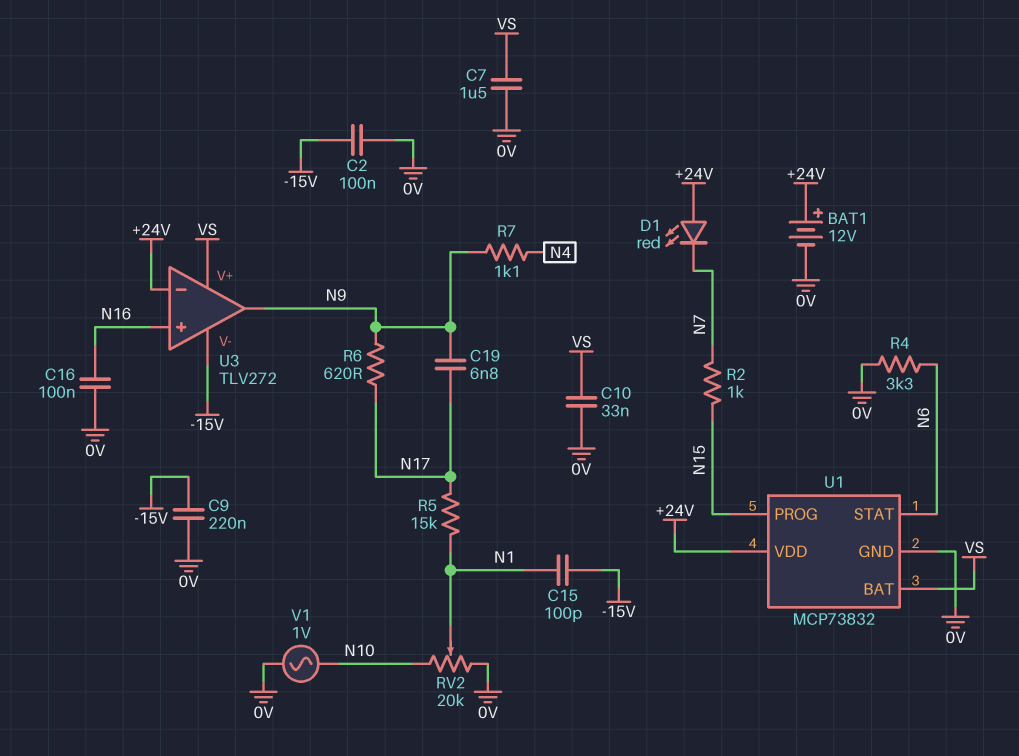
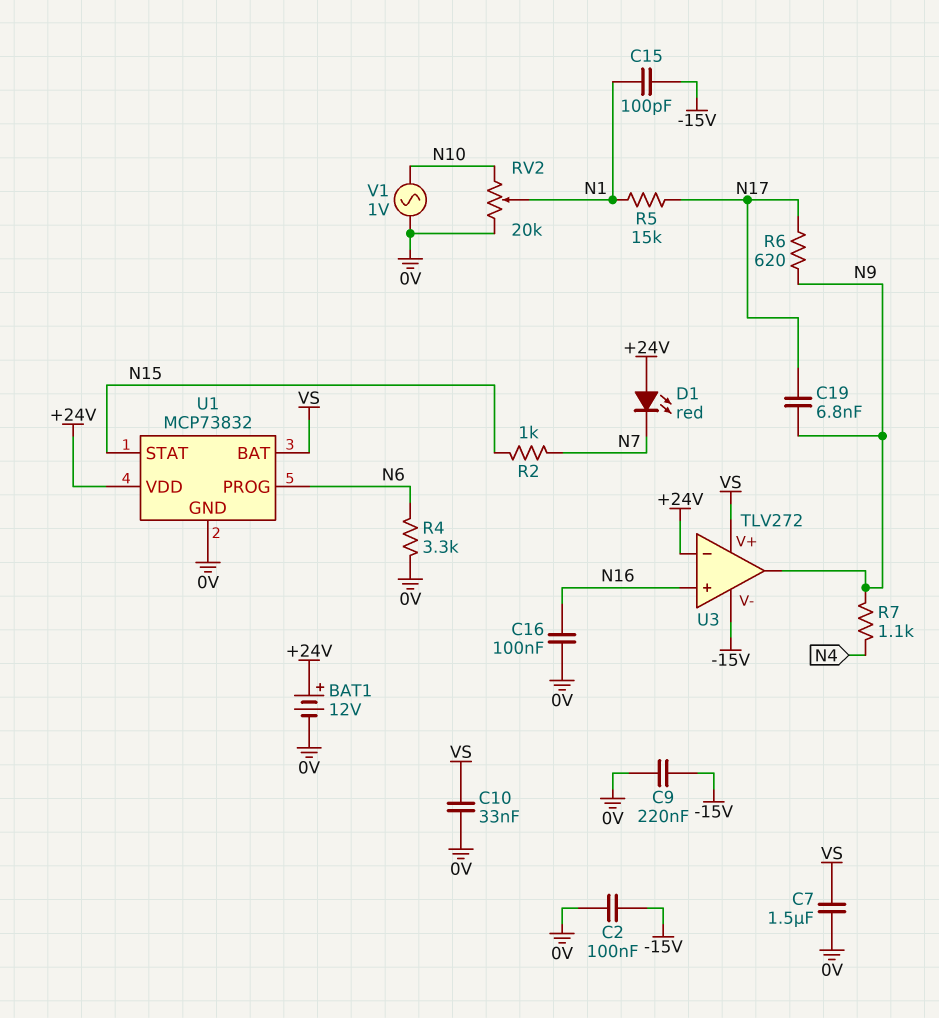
U1 pin PROG: N15 -> N6
U1 pin STAT: N6 -> N15

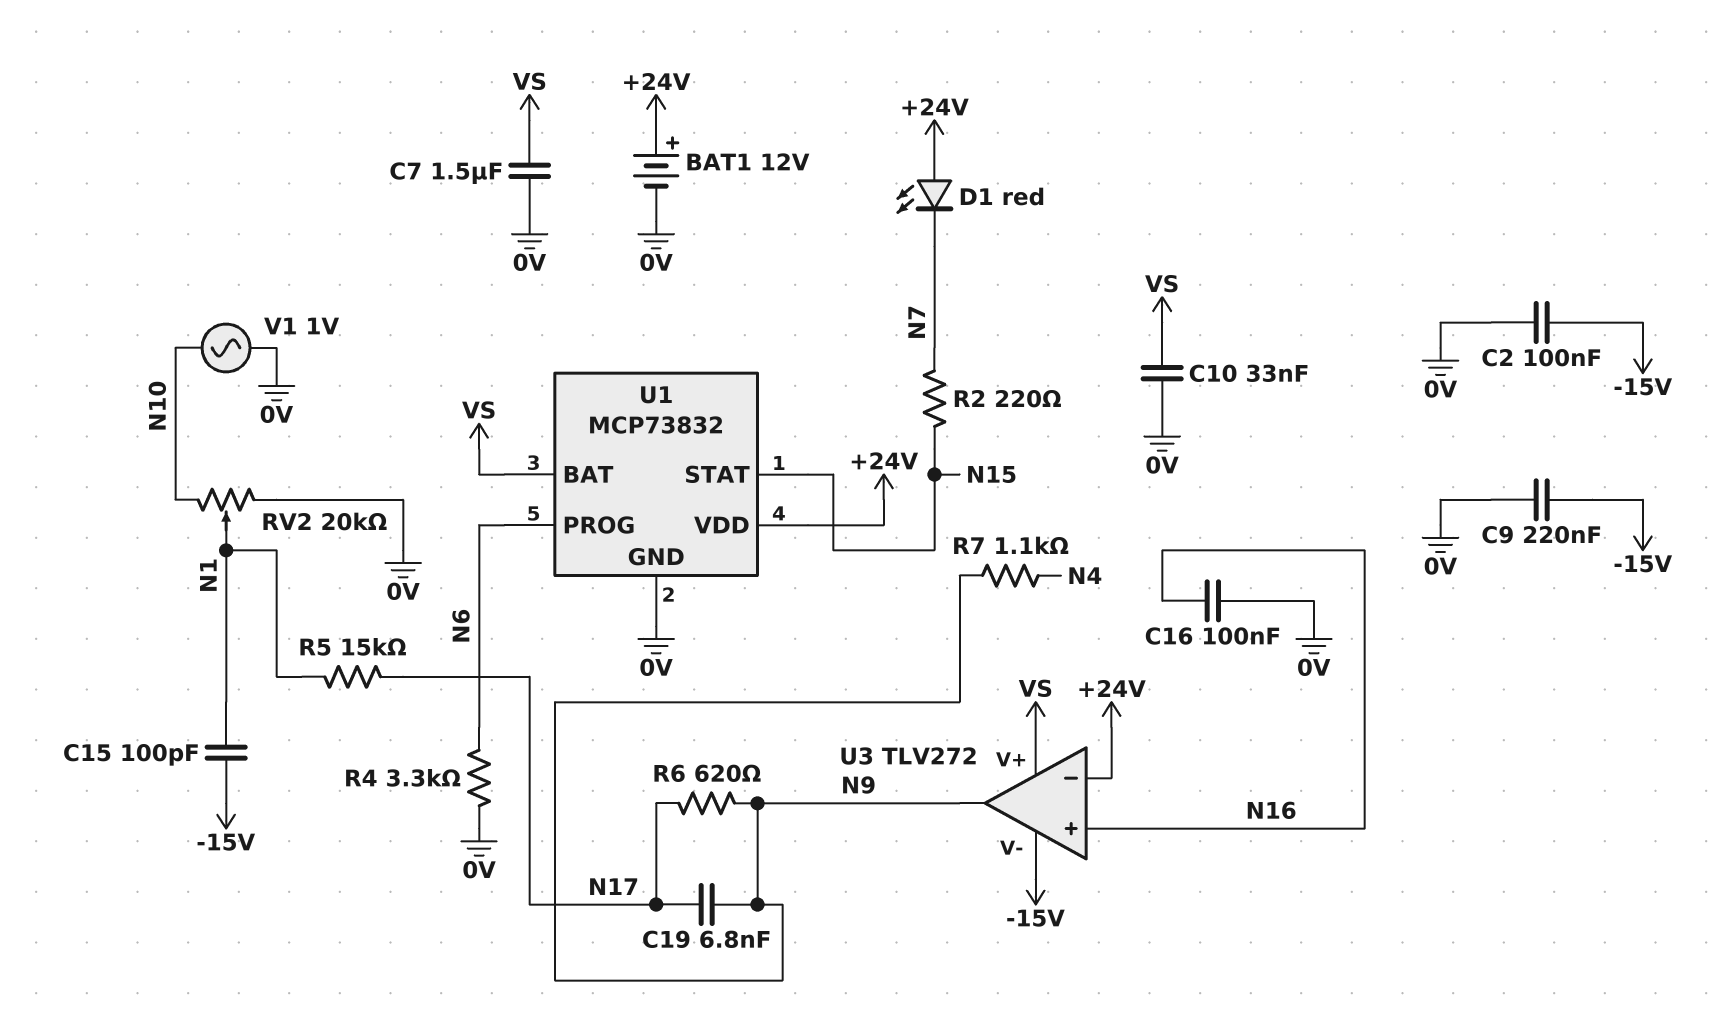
R2: 1k (N7, N15) -> 220 (N7, N15)

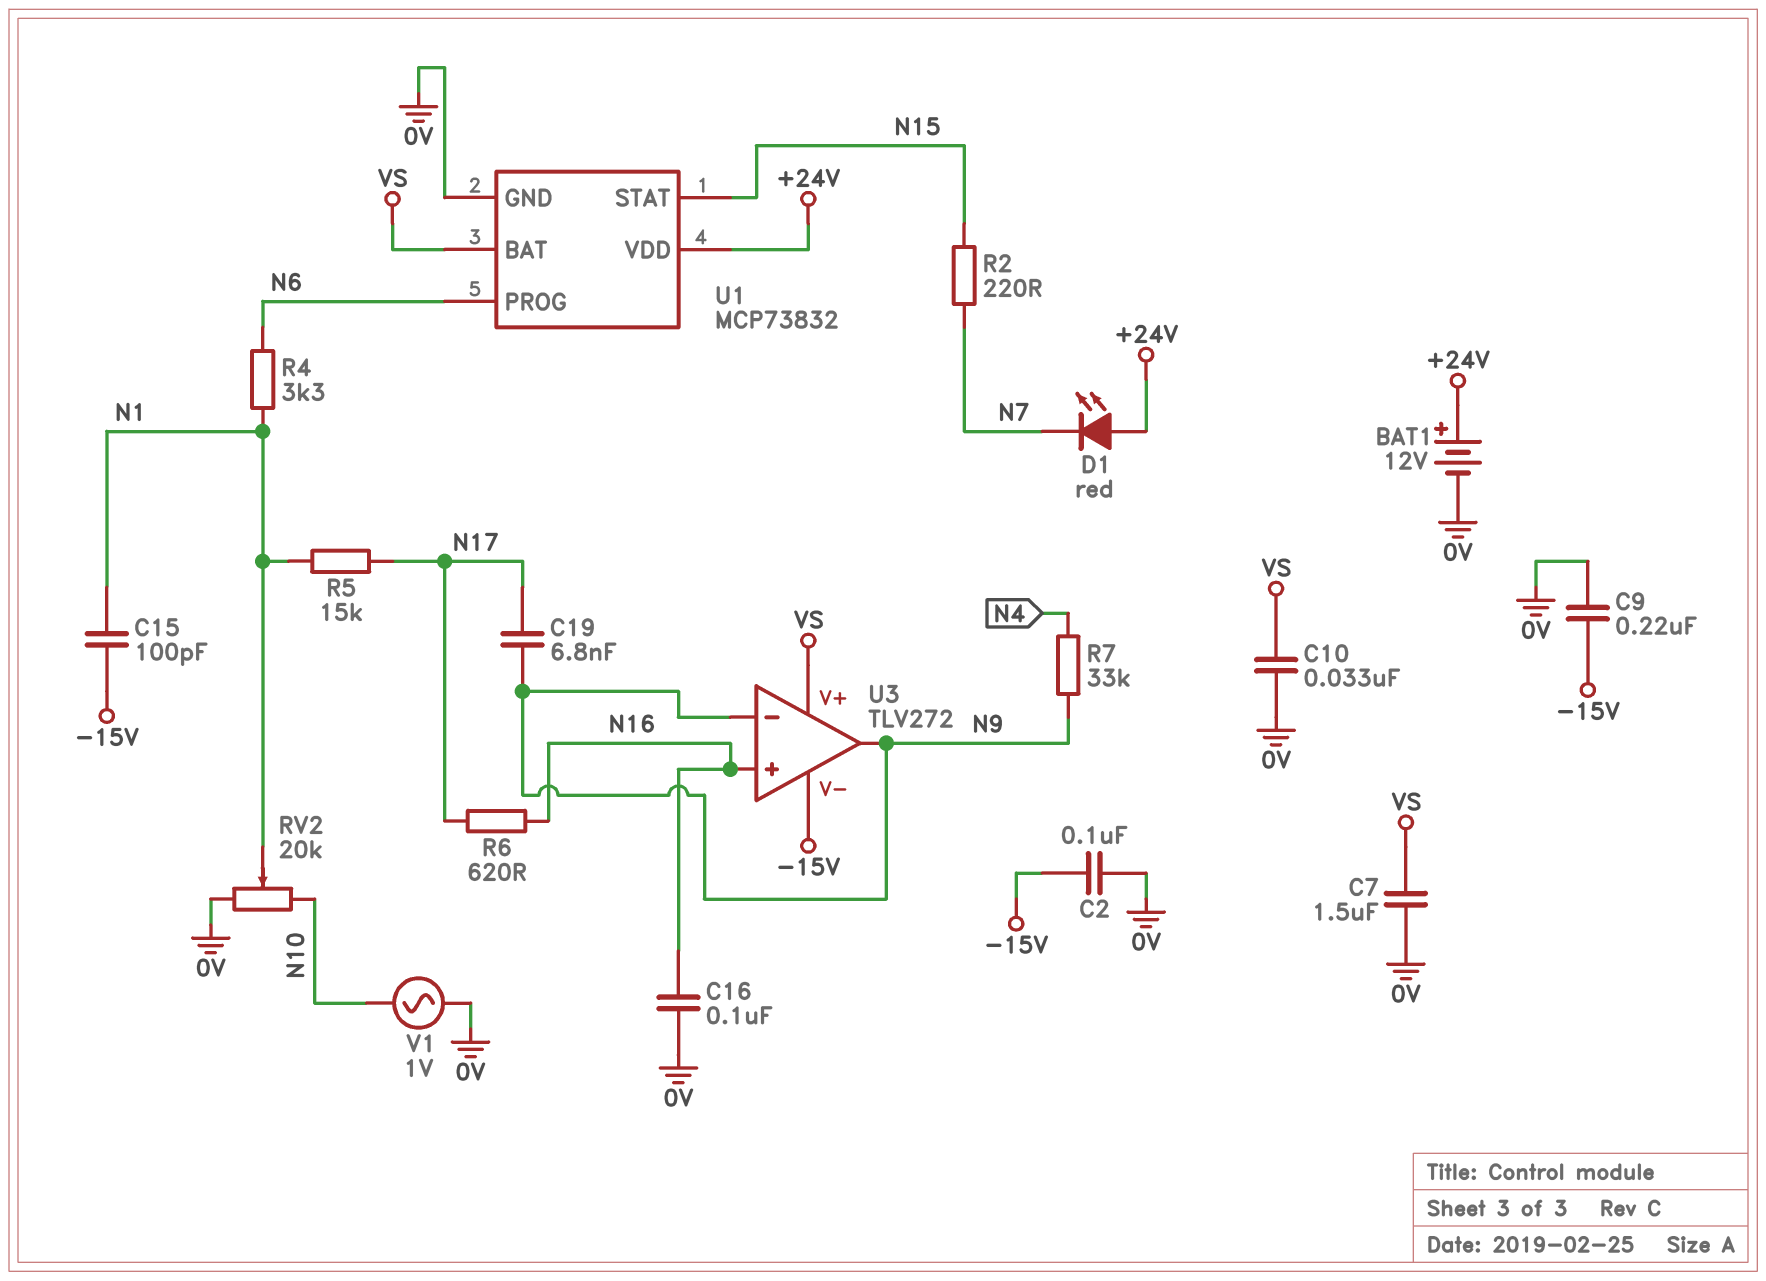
R4: 3.3k (0V, N6) -> 3.3k (N1, N6)
R6: 620 (N9, N17) -> 620 (N16, N17)
R7: 1.1k (N4, N9) -> 33k (N4, N9)
U3 pin in-: +24V -> N9

